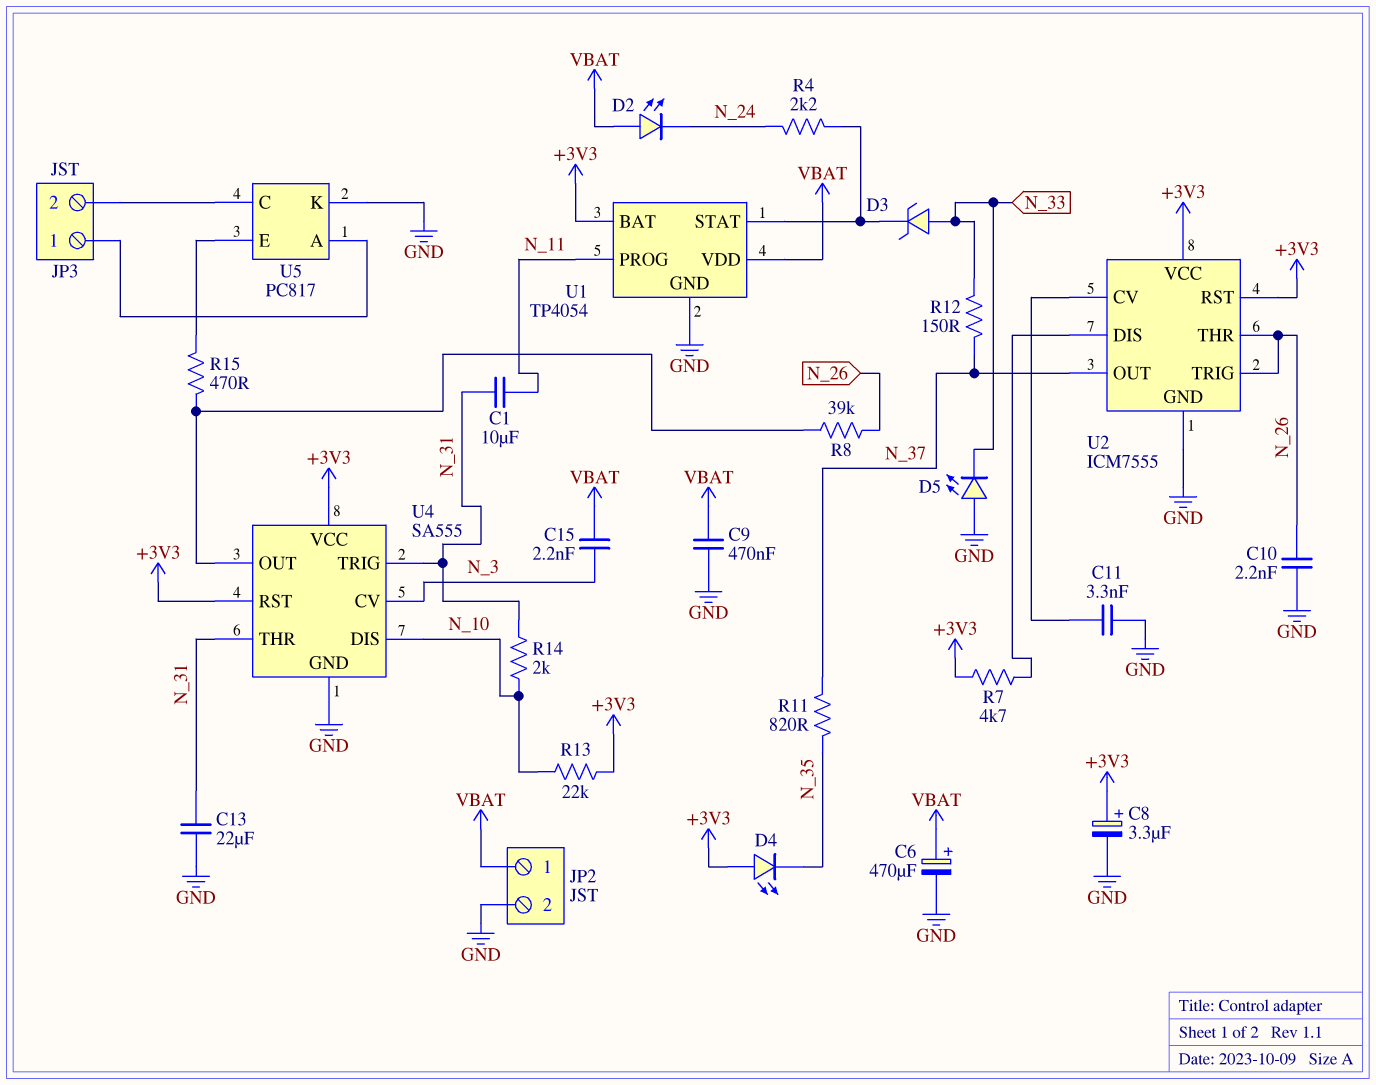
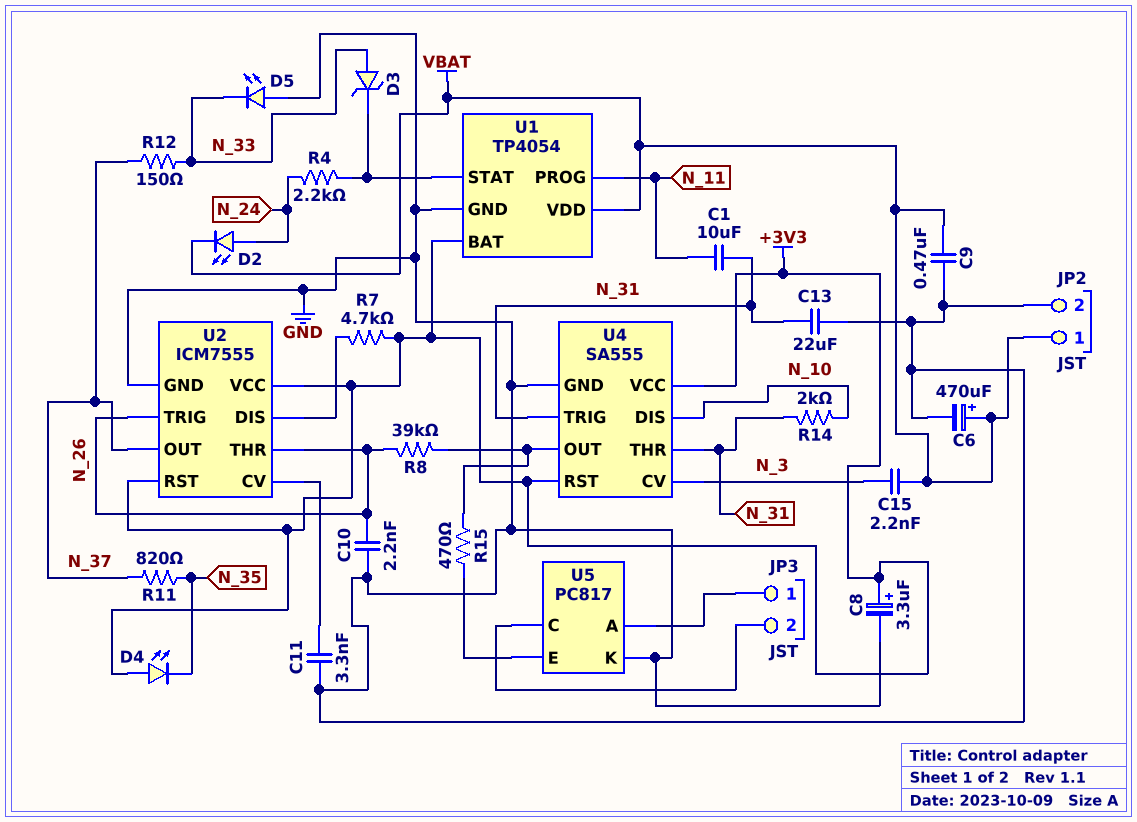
D2: LED (A VBAT, K N_24) -> LED (A N_24, K VBAT)
R13: 22k (+3V3, N_10) -> none

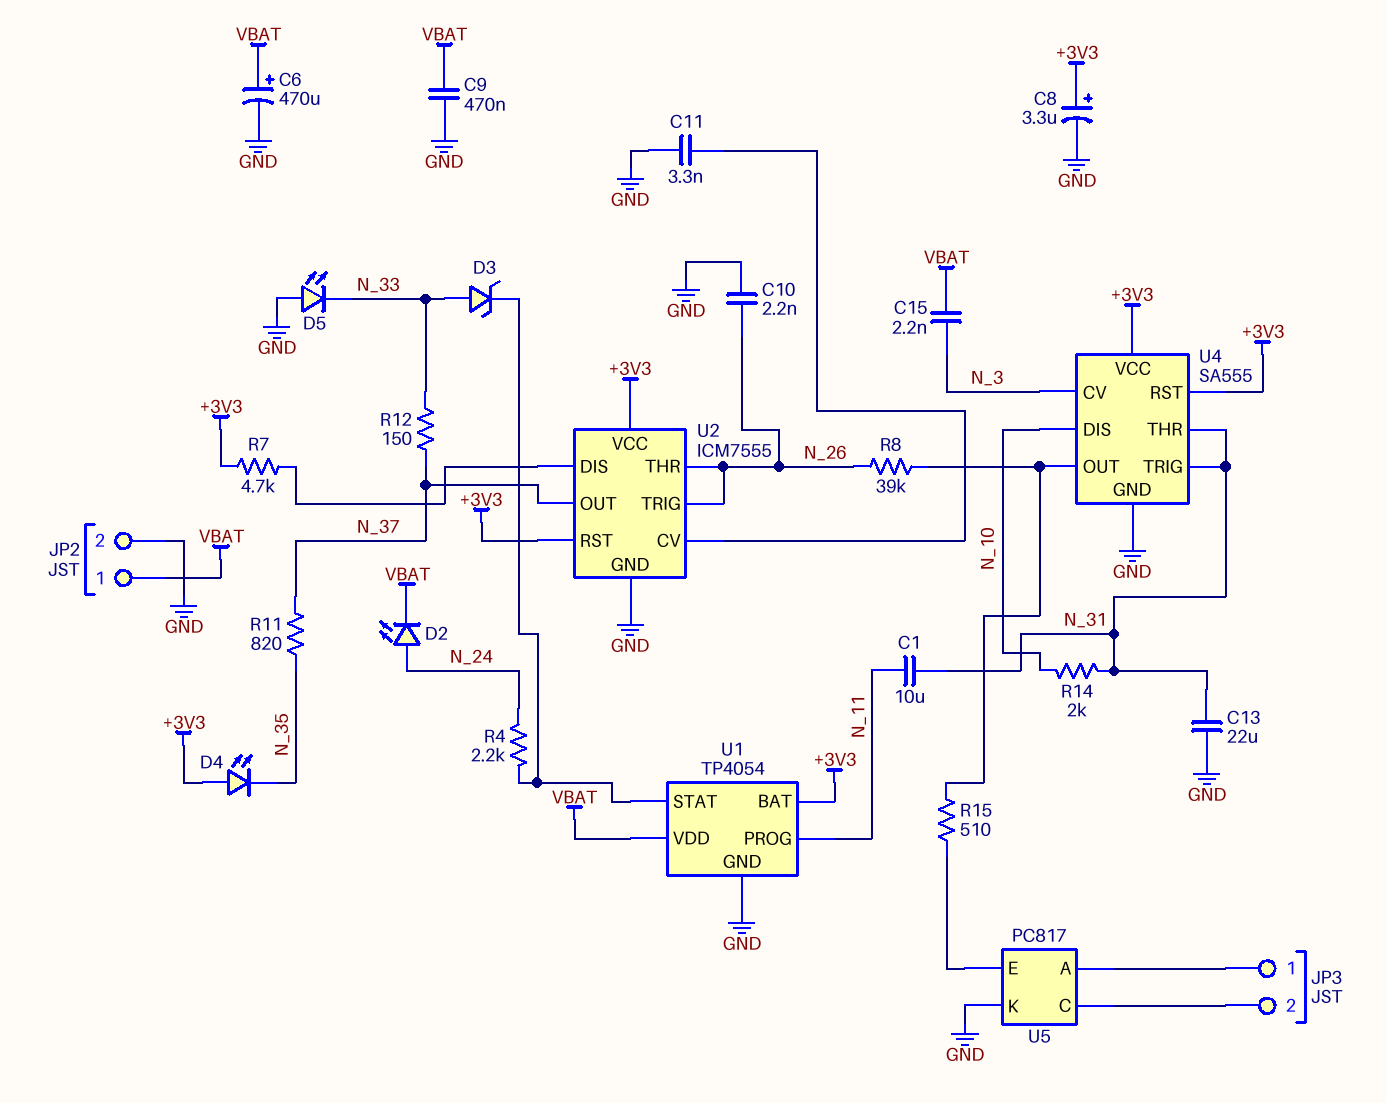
R15: 470 (U4/OUT, U5/E) -> 510 (U4/OUT, U5/E)

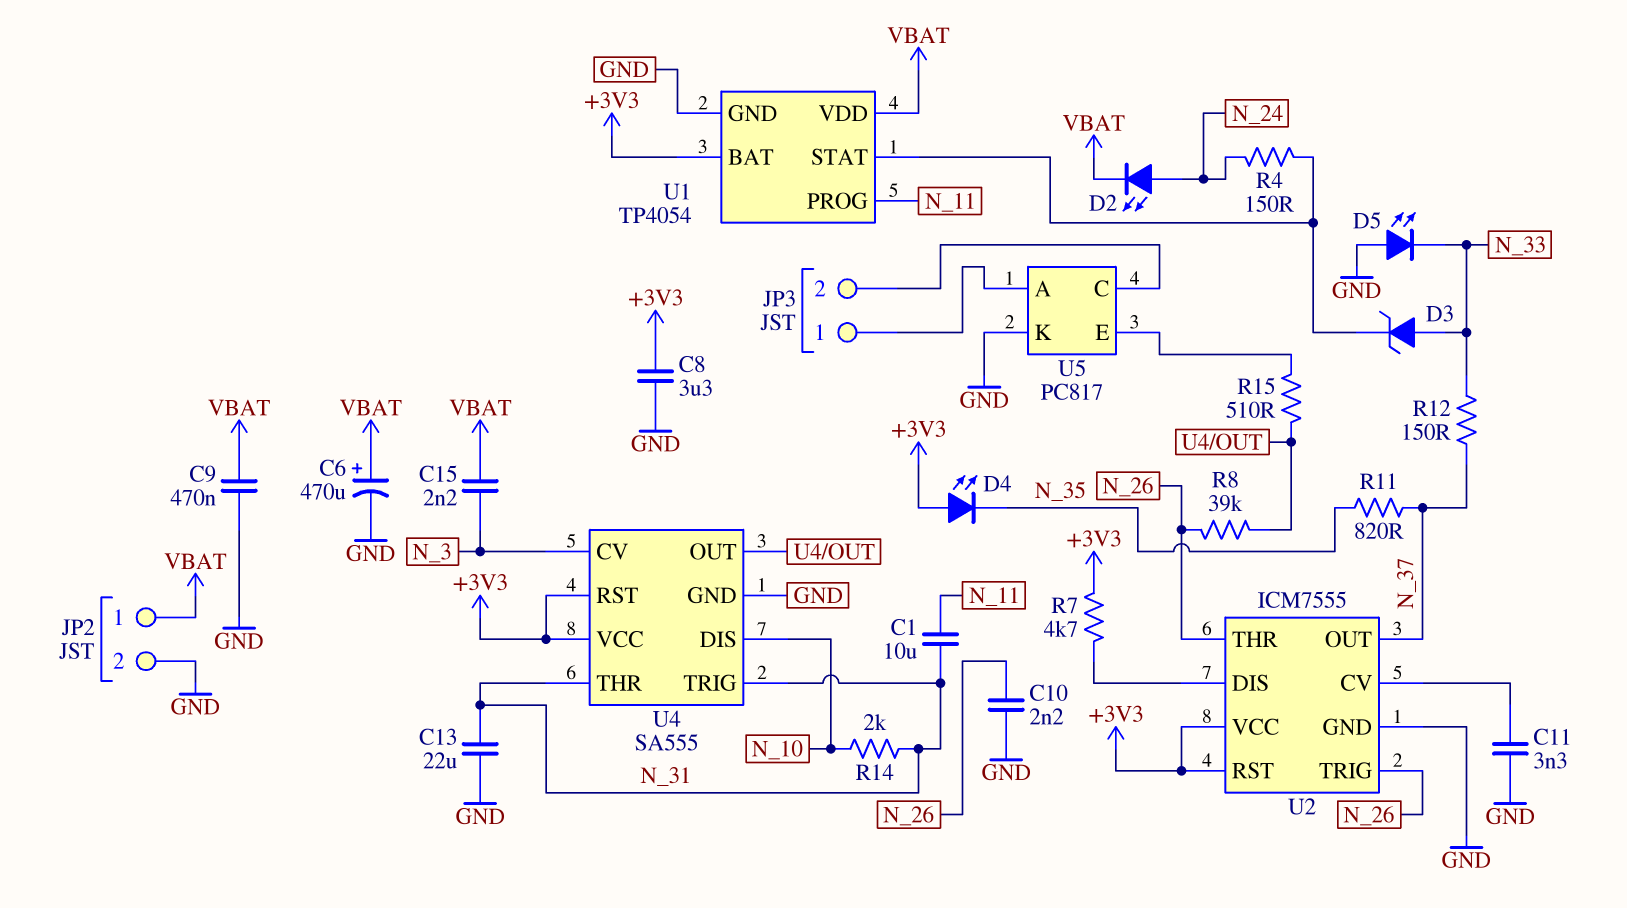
C8: 3.3uF (plus +3V3, minus GND) -> 3.3uF (+3V3, GND)
R4: 2.2k (N_24, U1/STAT) -> 150 (N_24, U1/STAT)

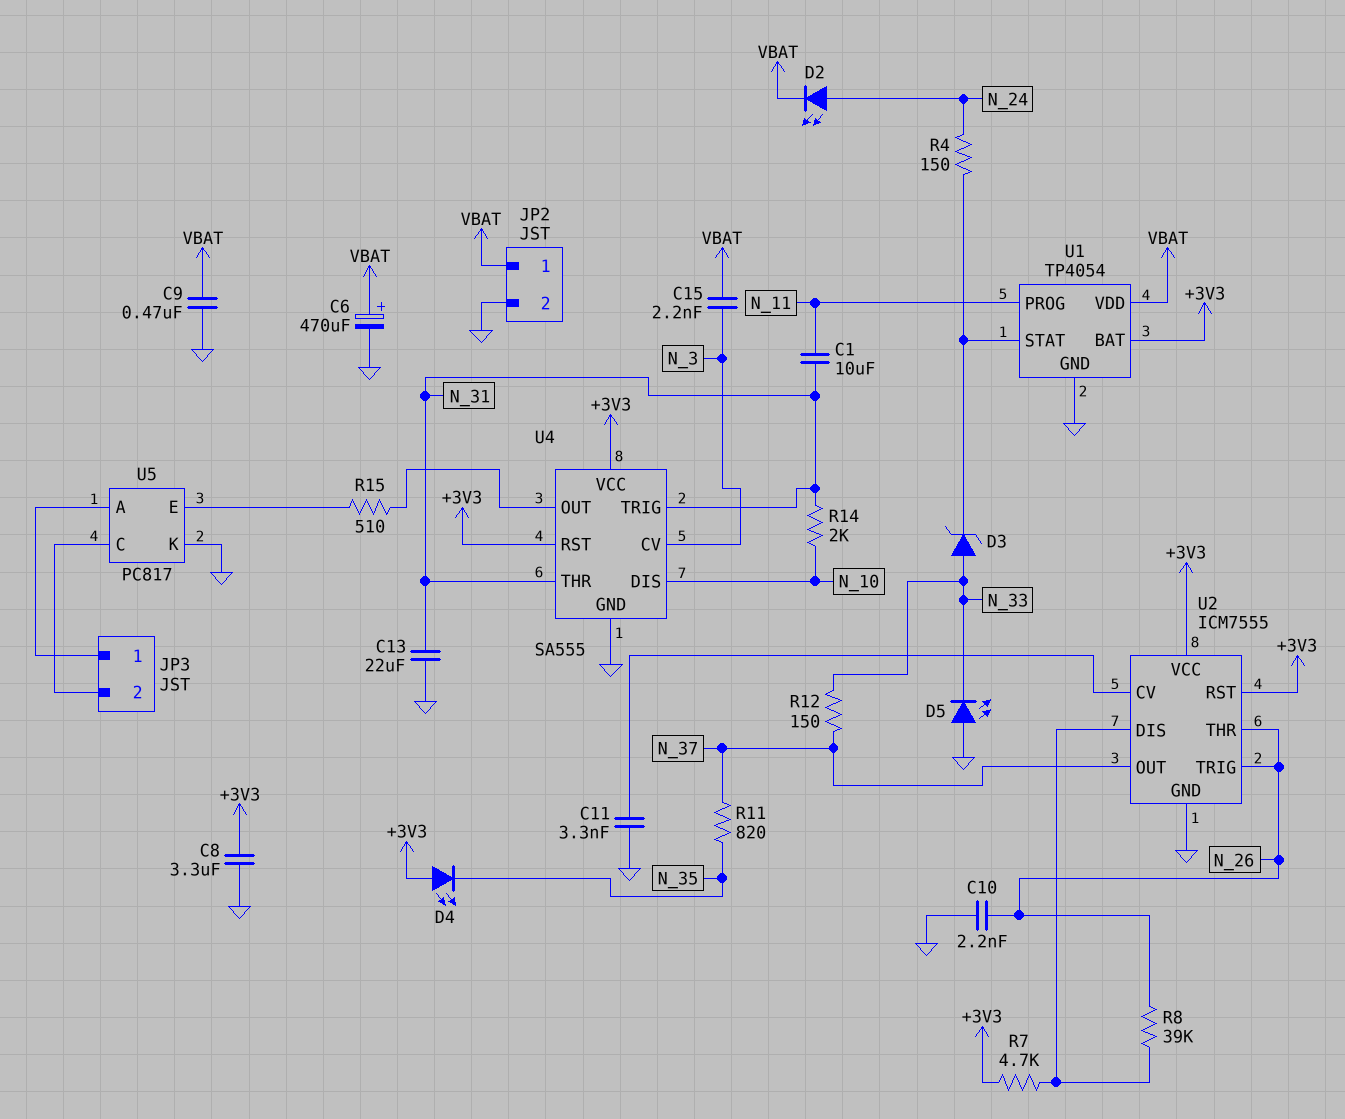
R8: 39k (N_26, U4/OUT) -> 39k (N_26, U2/DIS)

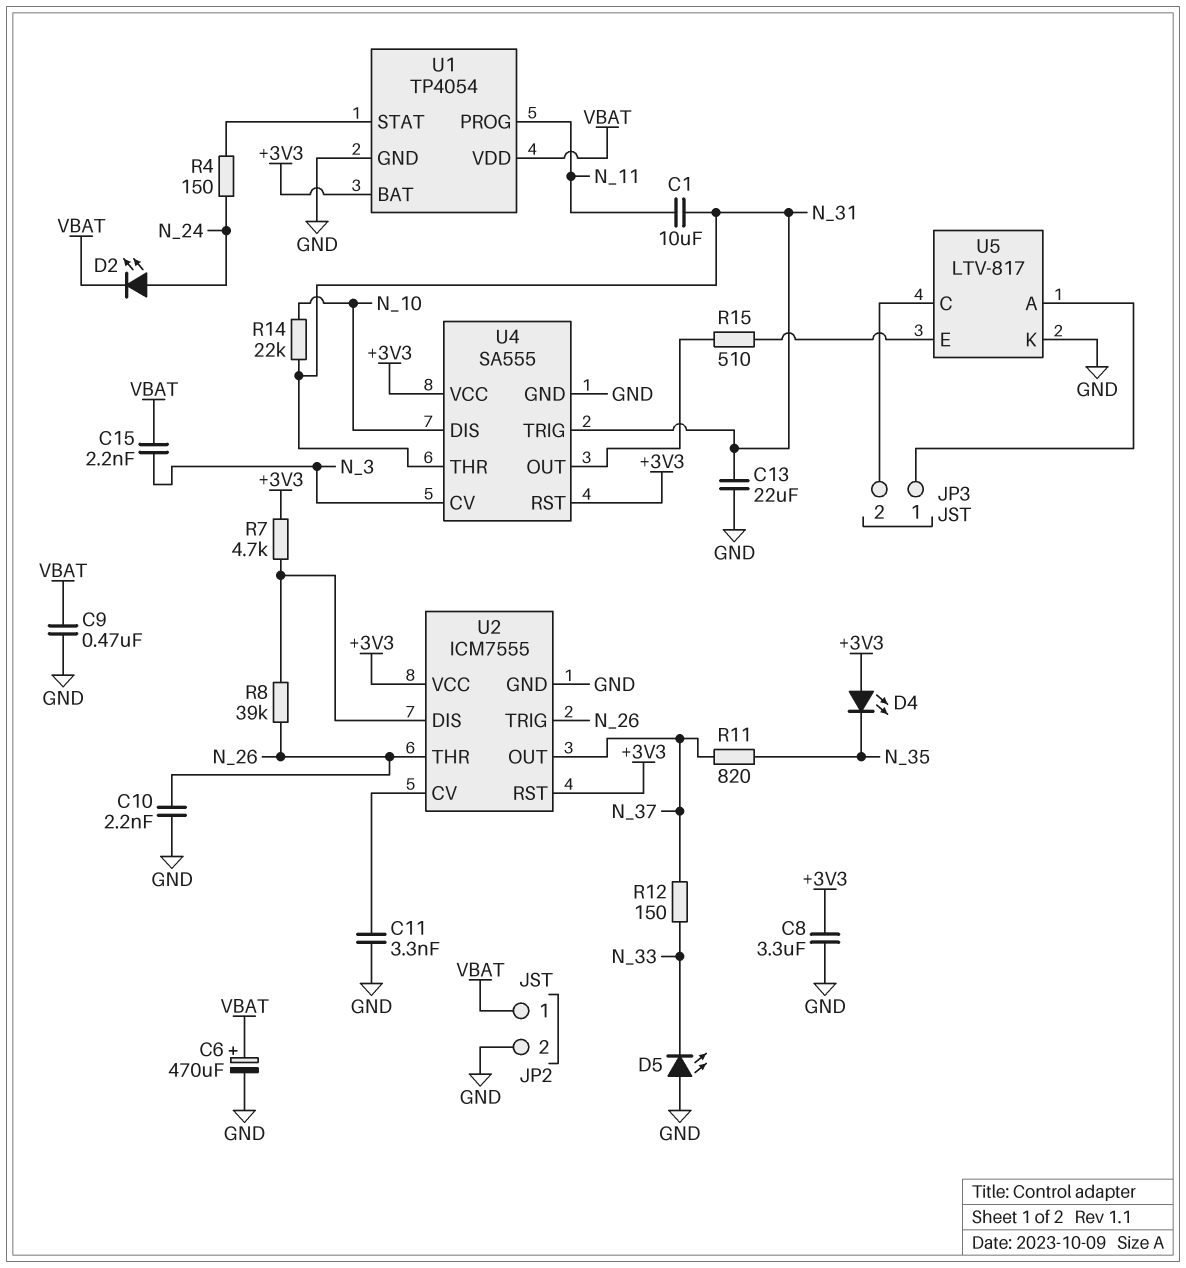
D3: zener (A N_33, K U1/STAT) -> none
R14: 2k (N_10, N_31) -> 22k (N_10, N_31)
U5: PC817 -> LTV-817

